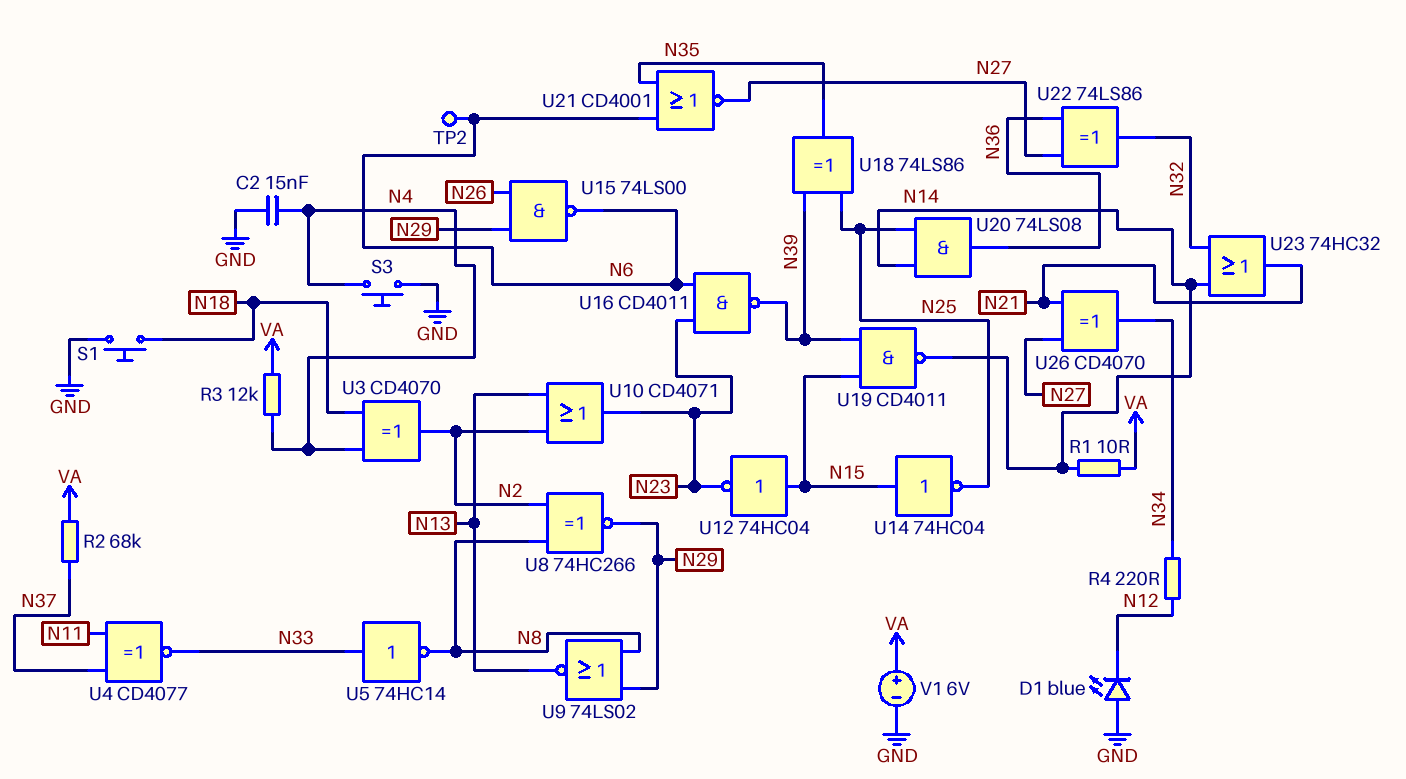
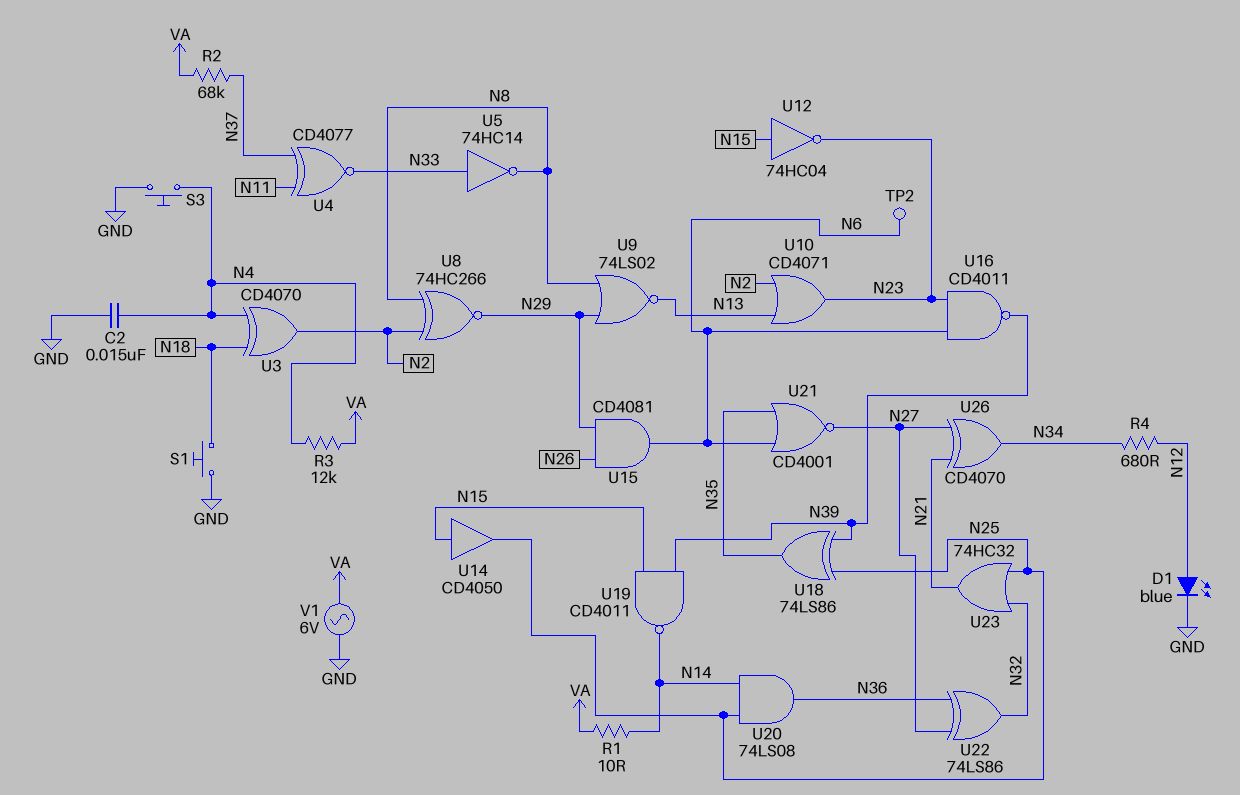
D1: LED blue (A GND, K N12) -> LED blue (A N12, K GND)
R4: 220 (N12, N34) -> 680 (N12, N34)
U14: NOT 74HC04 (in N15, out N25) -> buffer CD4050 (in N15, out N25)
U15: NAND 74LS00 (in N26, in N29, out N6) -> AND CD4081 (in N26, in N29, out N6)
U23: OR 74HC32 (in N14, in N32, out N21) -> OR 74HC32 (in N25, in N32, out N21)
V1: 6V (plus VA, minus GND) -> AC 6V (GND, VA)

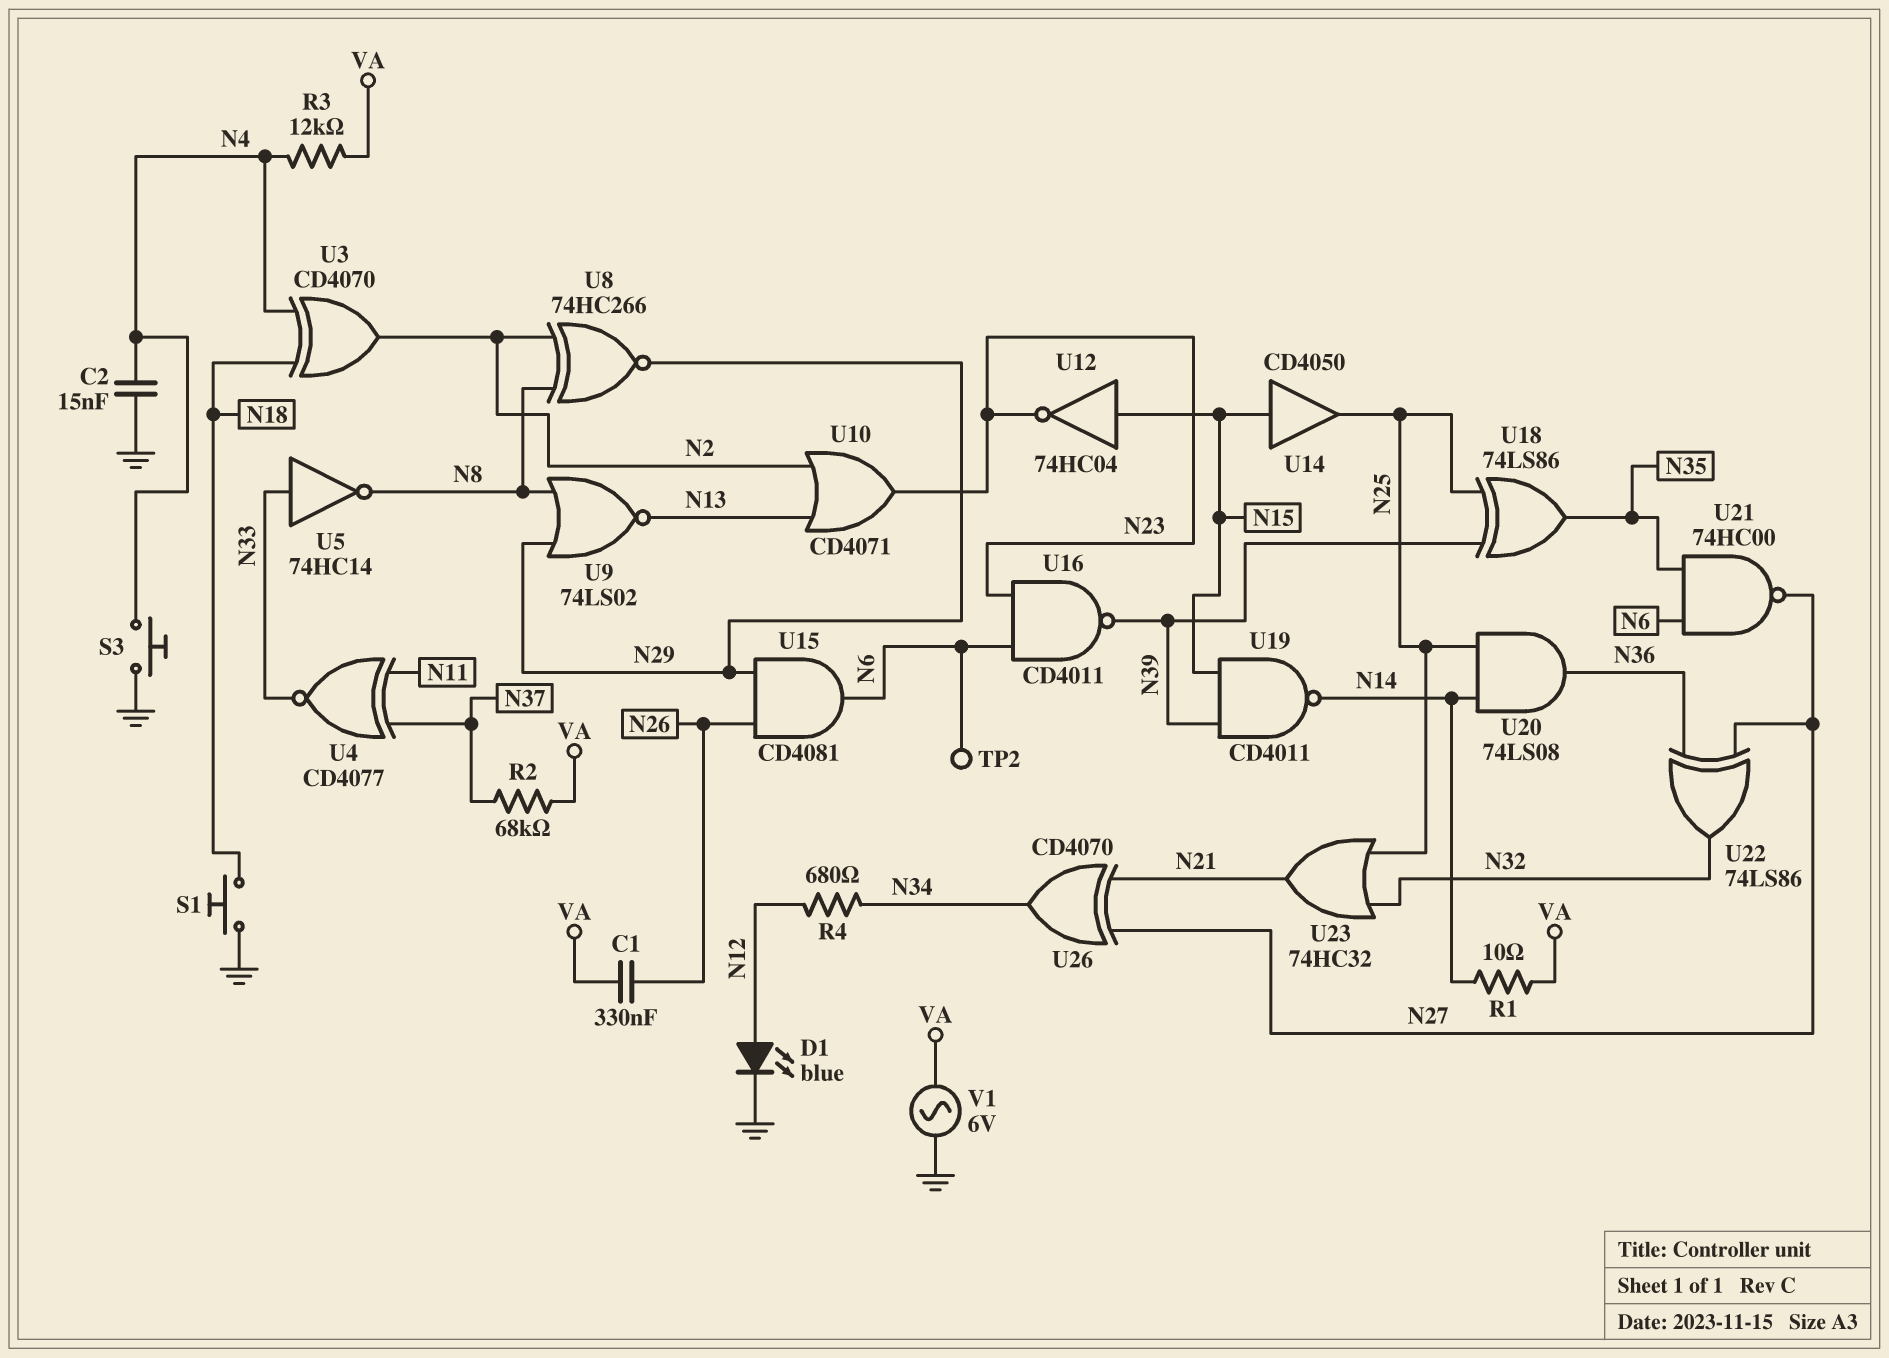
C1: none -> 330nF (N26, VA)
U21: NOR CD4001 (in N6, in N35, out N27) -> NAND 74HC00 (in N6, in N35, out N27)

